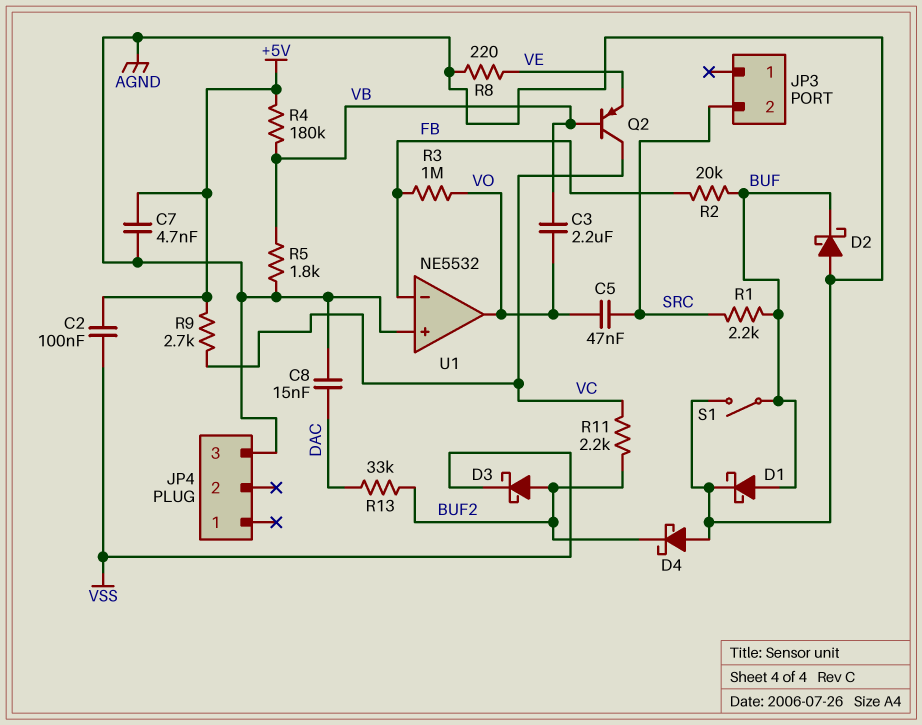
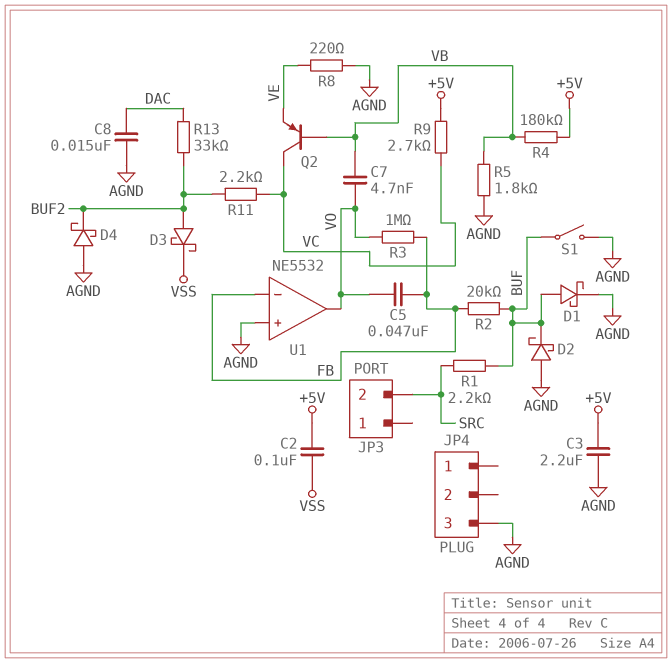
C3: 2.2uF (VB, VO) -> 2.2uF (+5V, AGND)
C5: 47nF (SRC, VO) -> 47nF (FB, VO)
C7: 4.7nF (+5V, AGND) -> 4.7nF (VB, VO)

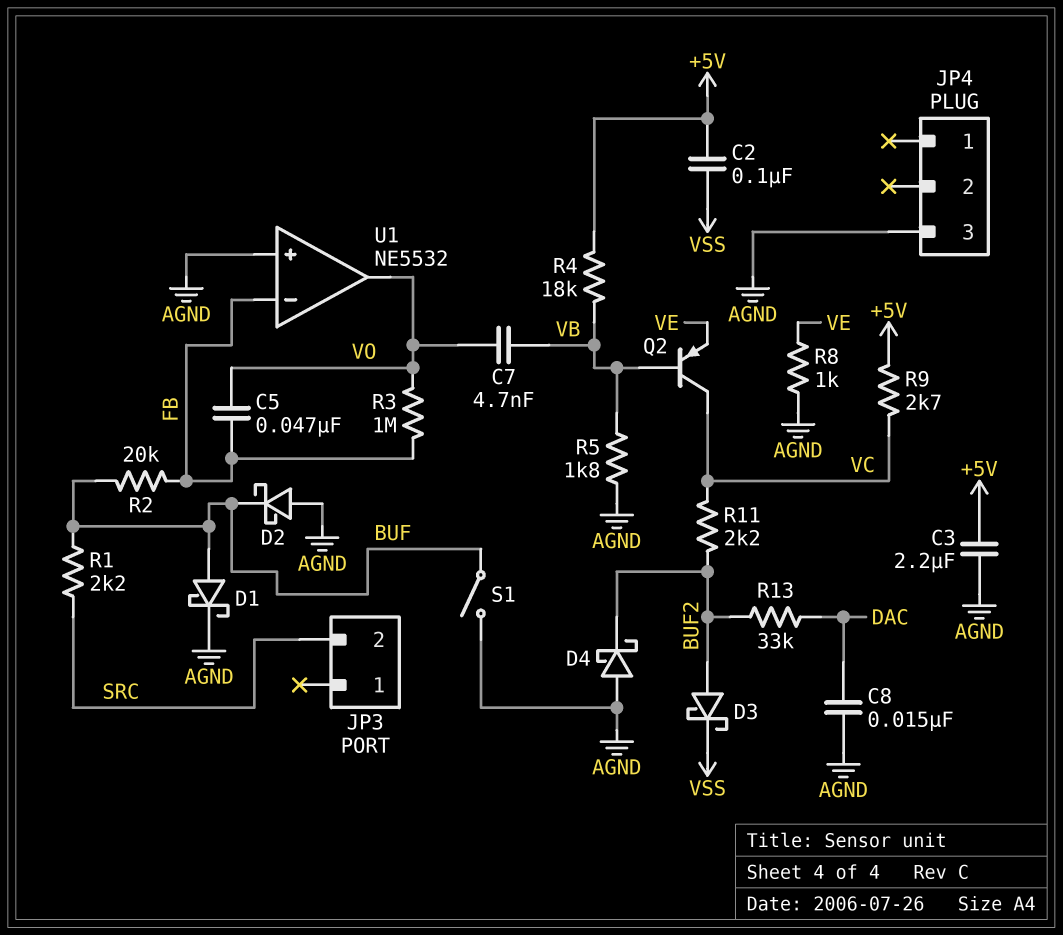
R4: 180k (+5V, VB) -> 18k (+5V, VB)
R8: 220 (AGND, VE) -> 1k (AGND, VE)

